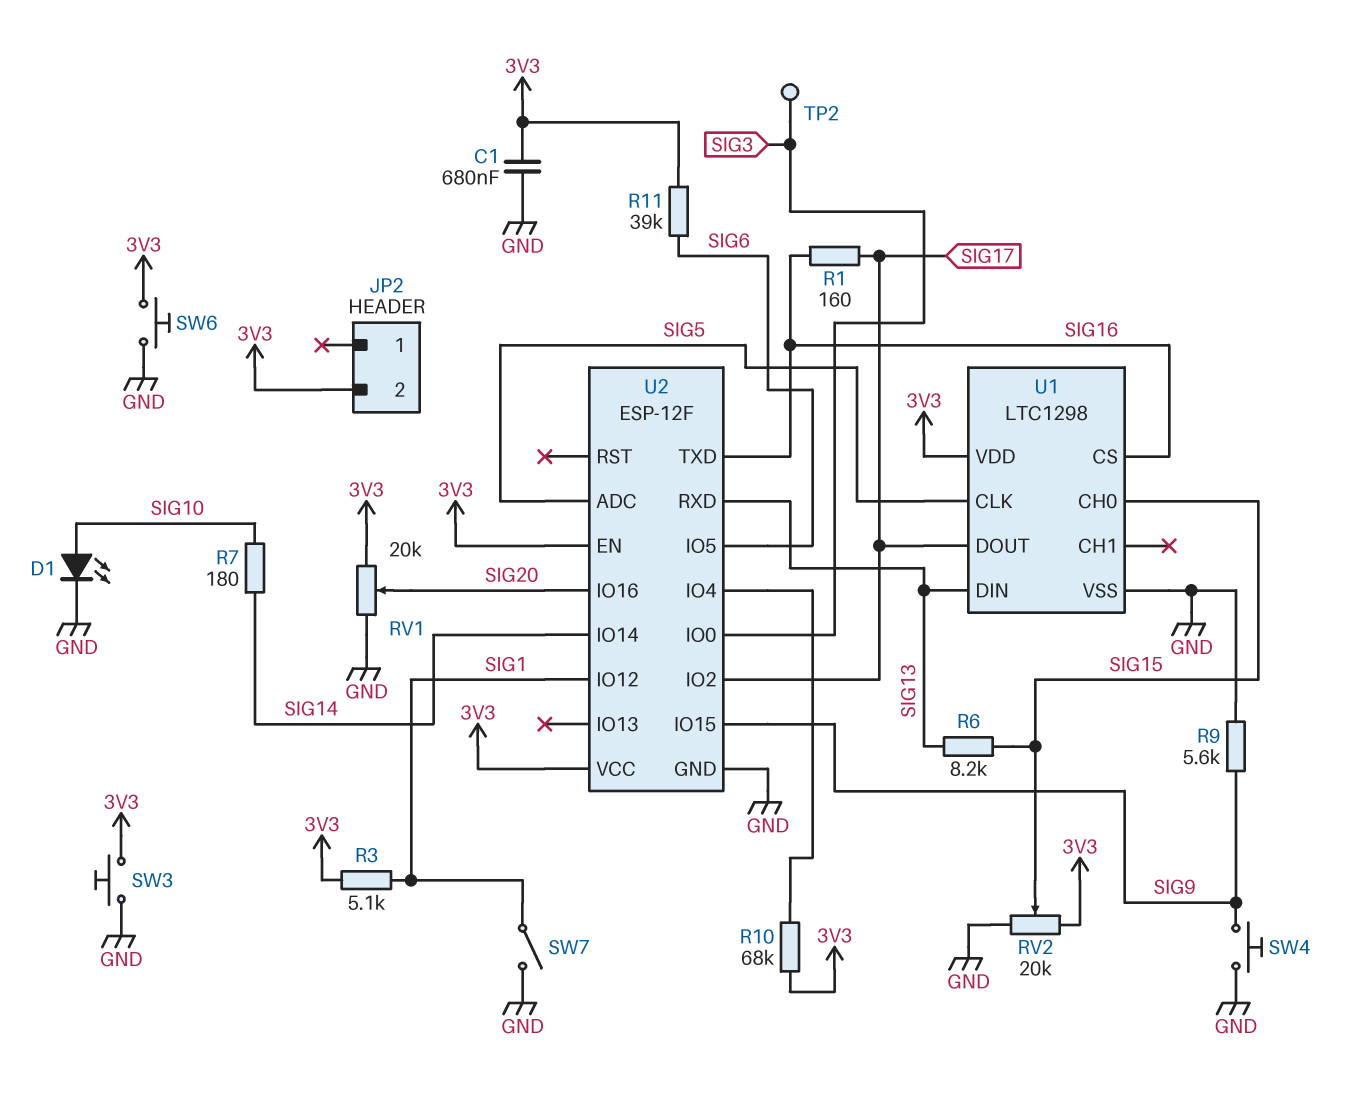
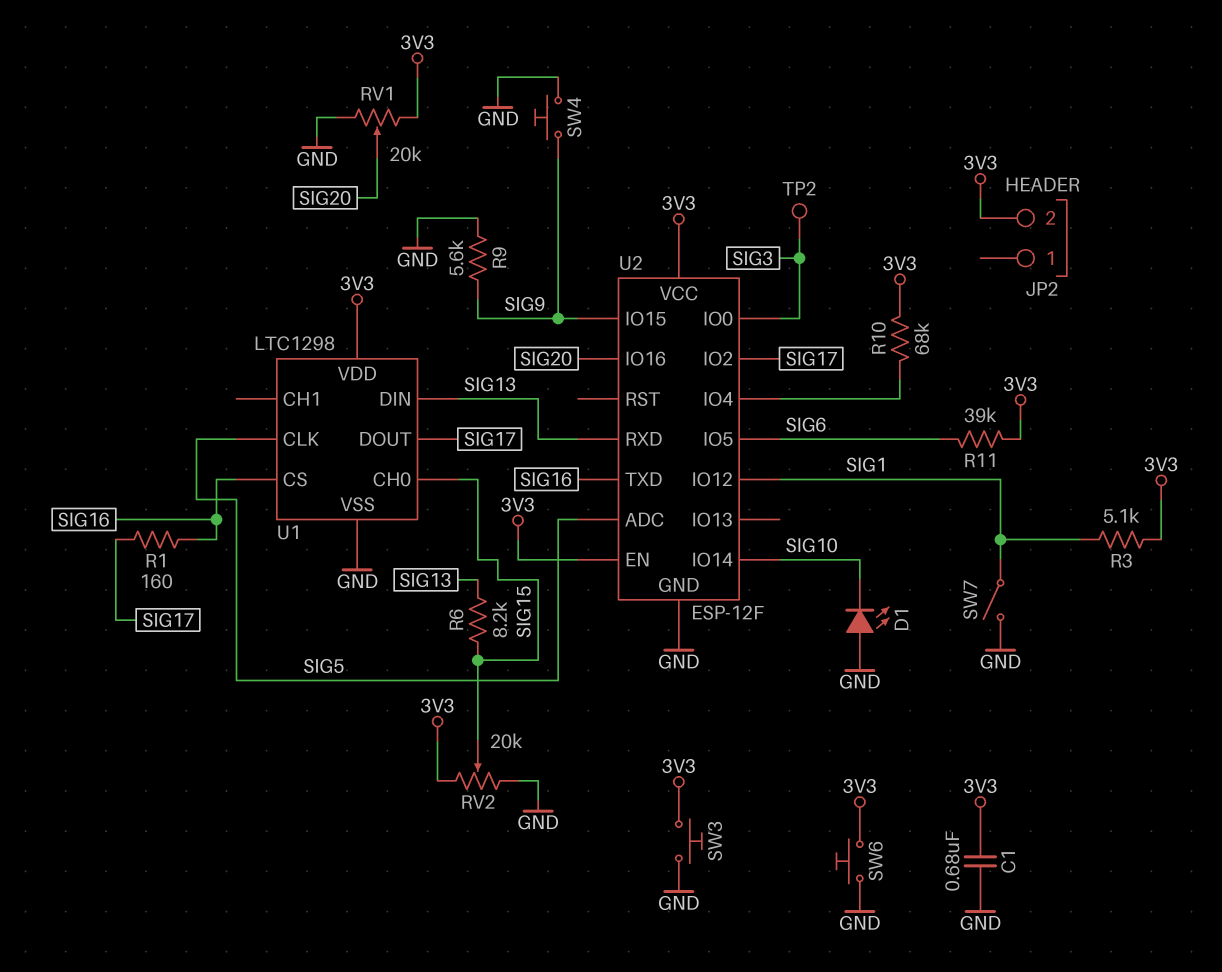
D1: LED (A SIG10, K GND) -> LED (A GND, K SIG10)
R7: 180 (SIG10, SIG14) -> none
U2 pin IO14: SIG14 -> SIG10

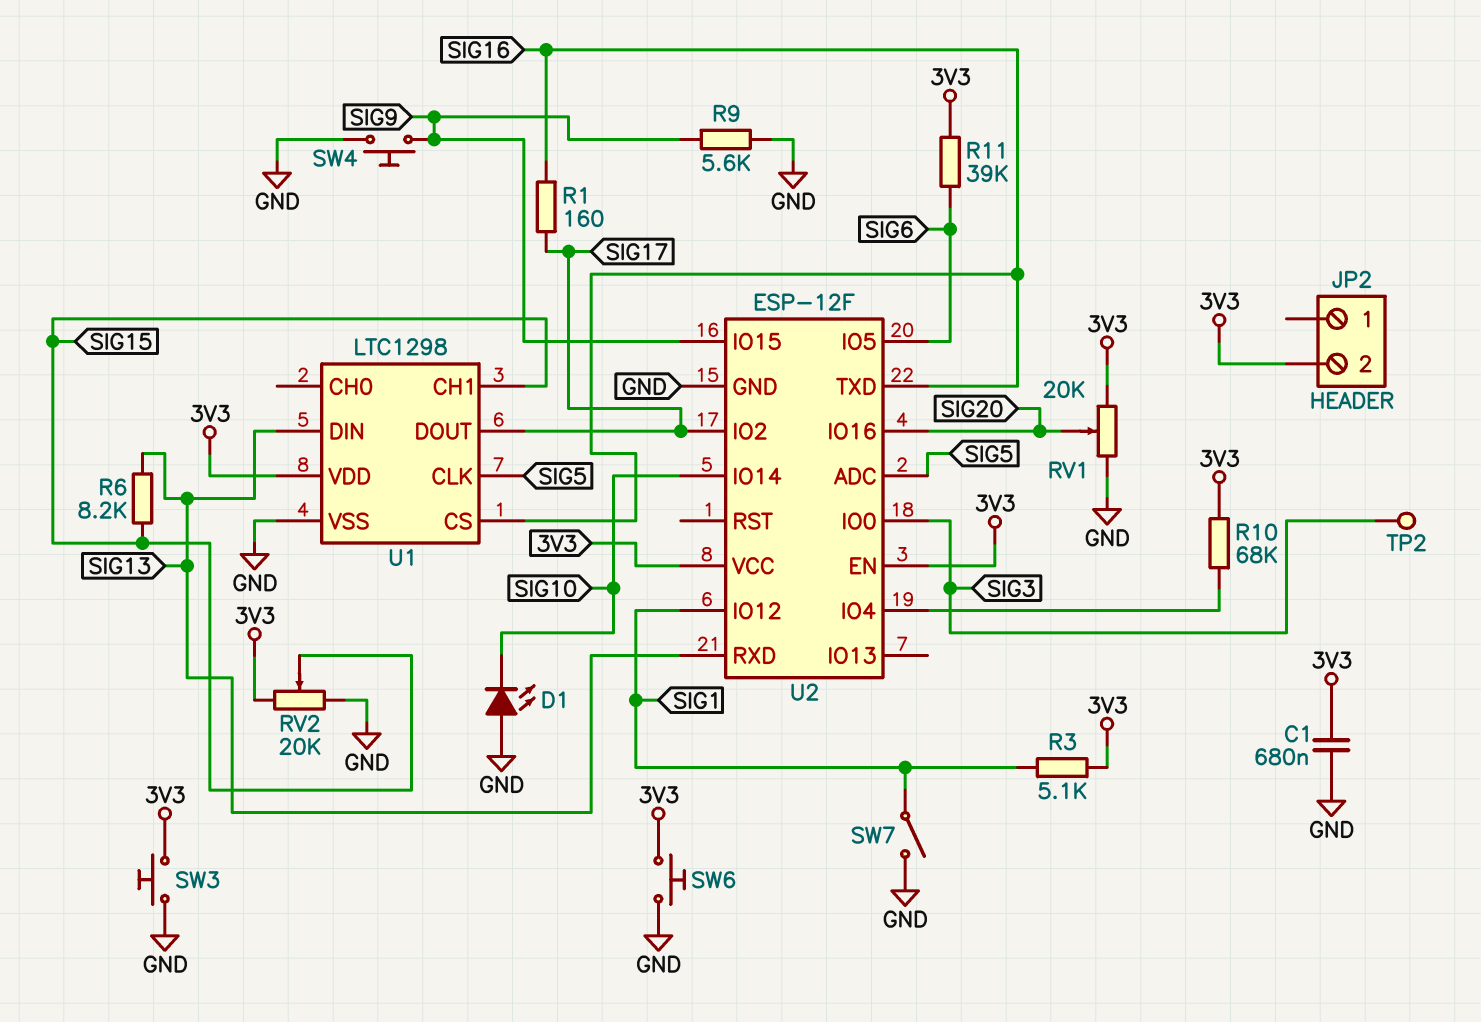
U1 pin CH0: SIG15 -> none
U1 pin CH1: none -> SIG15

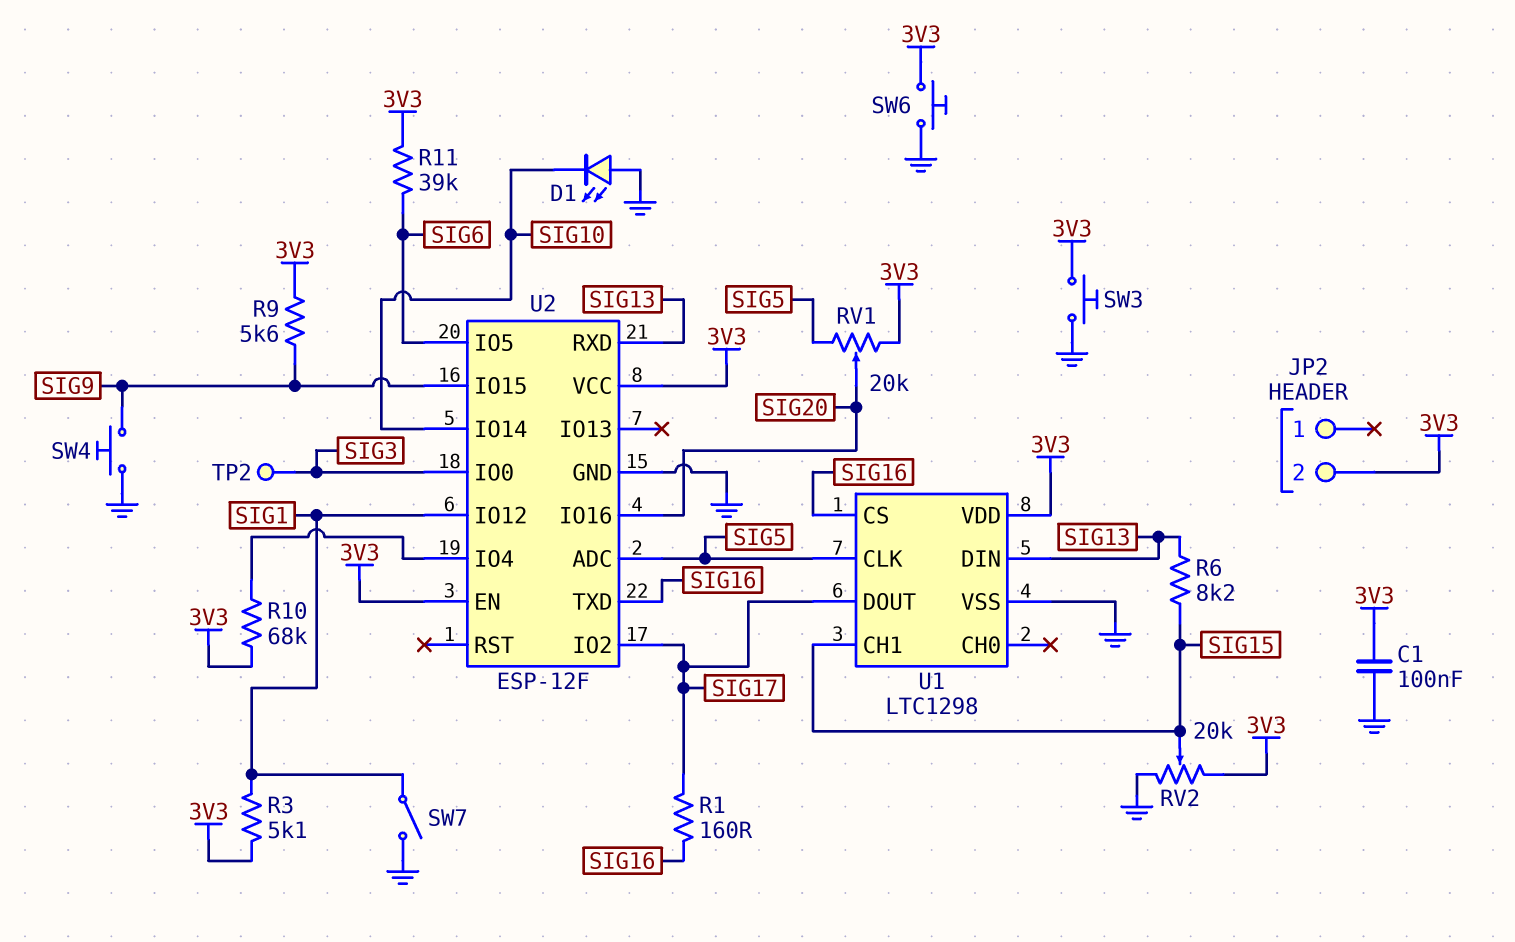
C1: 680nF (3V3, GND) -> 100nF (3V3, GND)
R9: 5.6k (GND, SIG9) -> 5.6k (3V3, SIG9)
RV1: 20k (3V3, GND, wiper SIG20) -> 20k (3V3, SIG5, wiper SIG20)

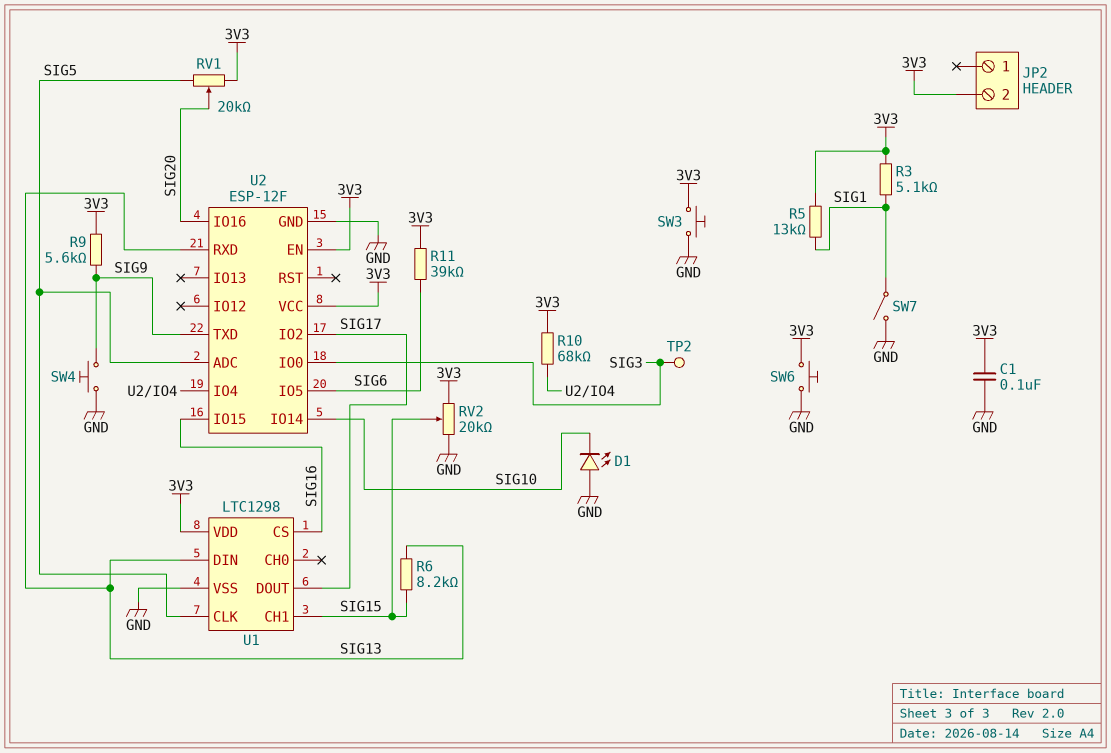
R1: 160 (SIG16, SIG17) -> none
R5: none -> 13k (3V3, SIG1)
U2 pin IO12: SIG1 -> none
U2 pin IO15: SIG9 -> SIG16
U2 pin TXD: SIG16 -> SIG9

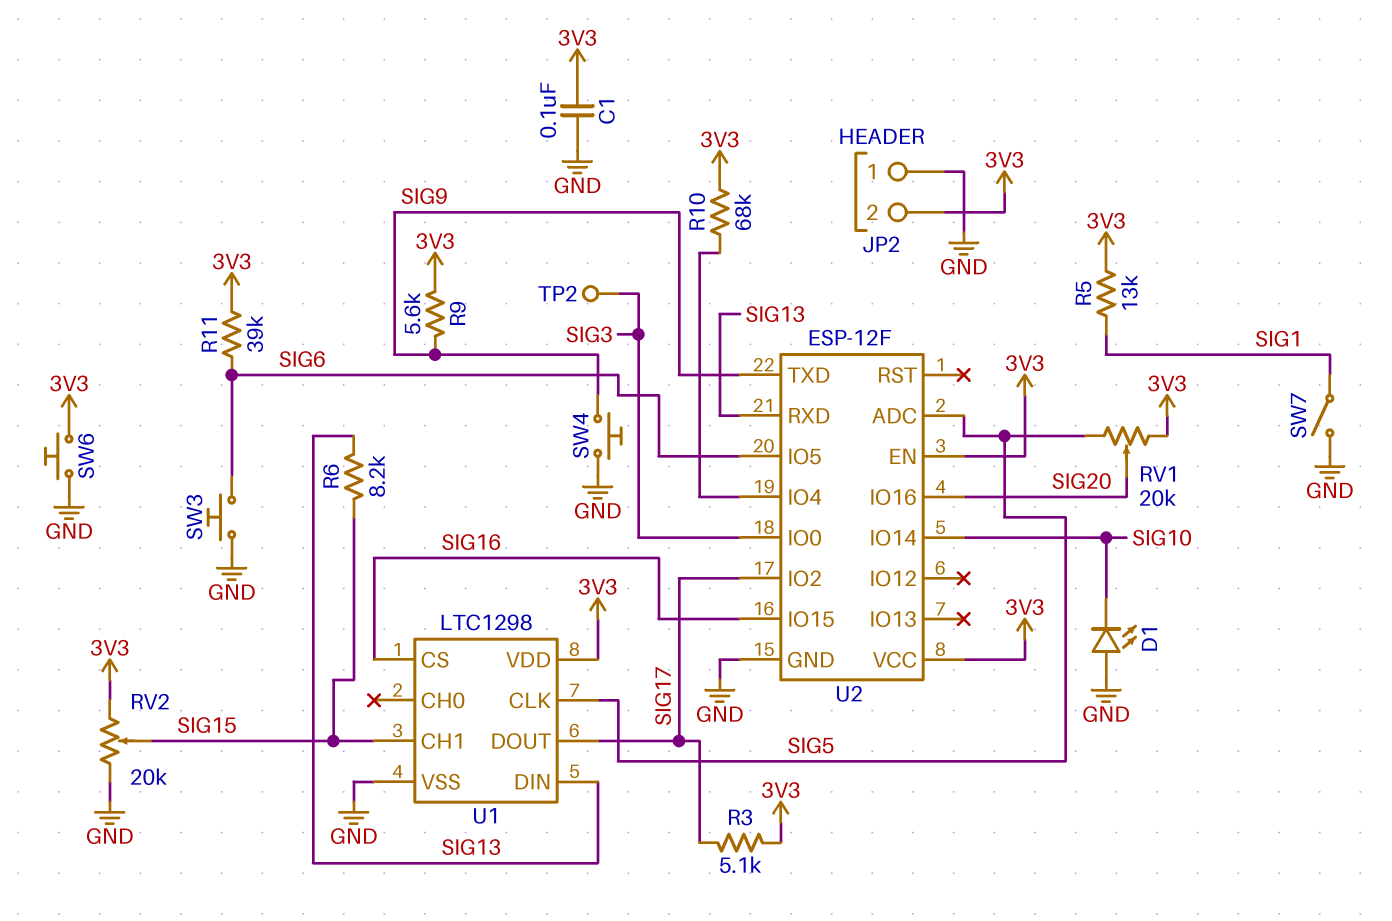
JP2 pin 1: none -> GND
R3: 5.1k (3V3, SIG1) -> 5.1k (3V3, SIG17)
SW3: button (3V3, GND) -> button (GND, SIG6)

